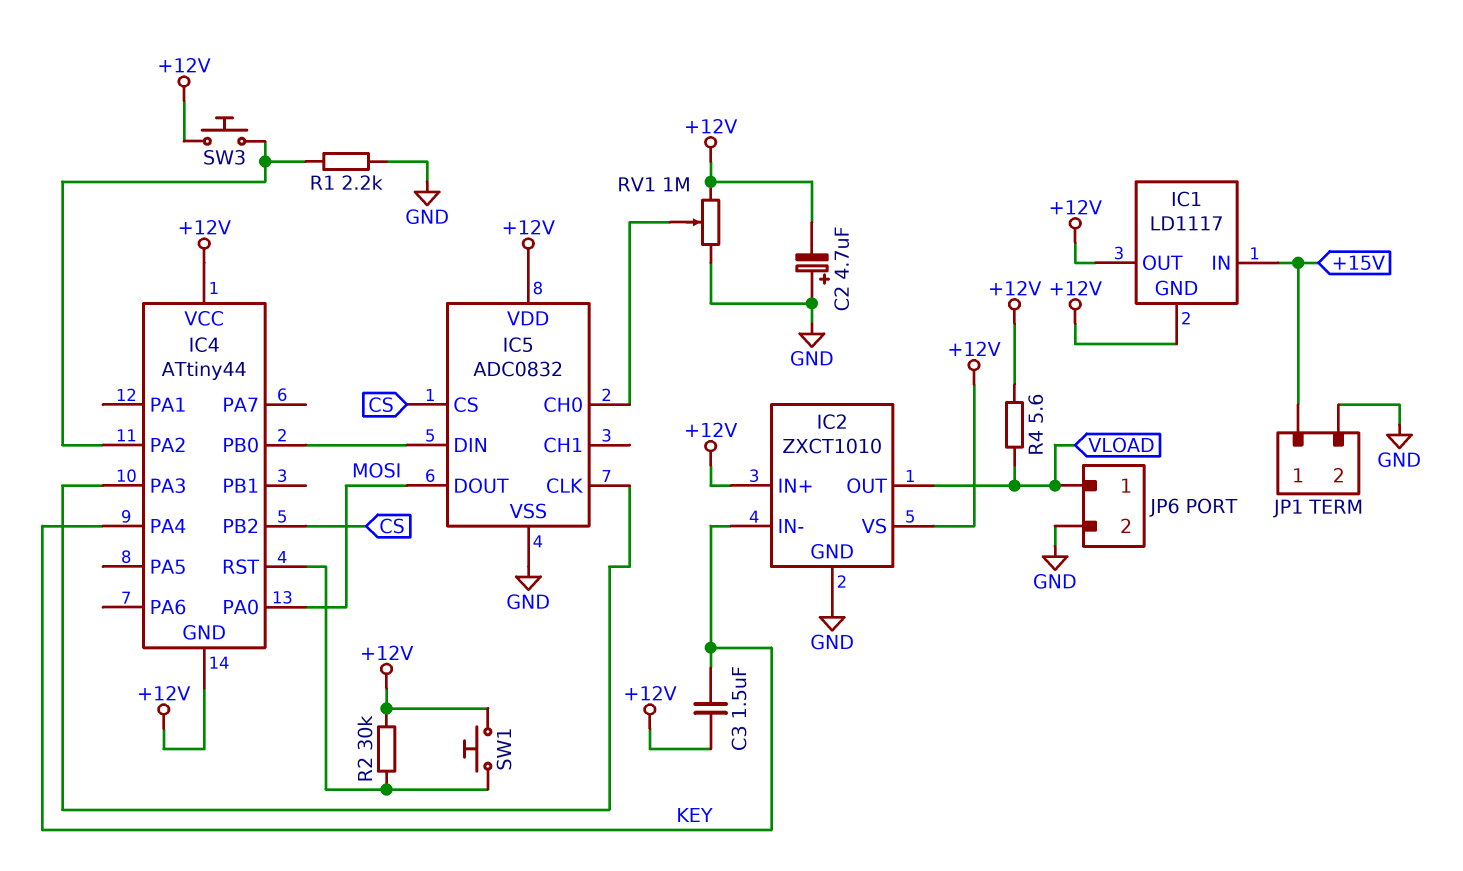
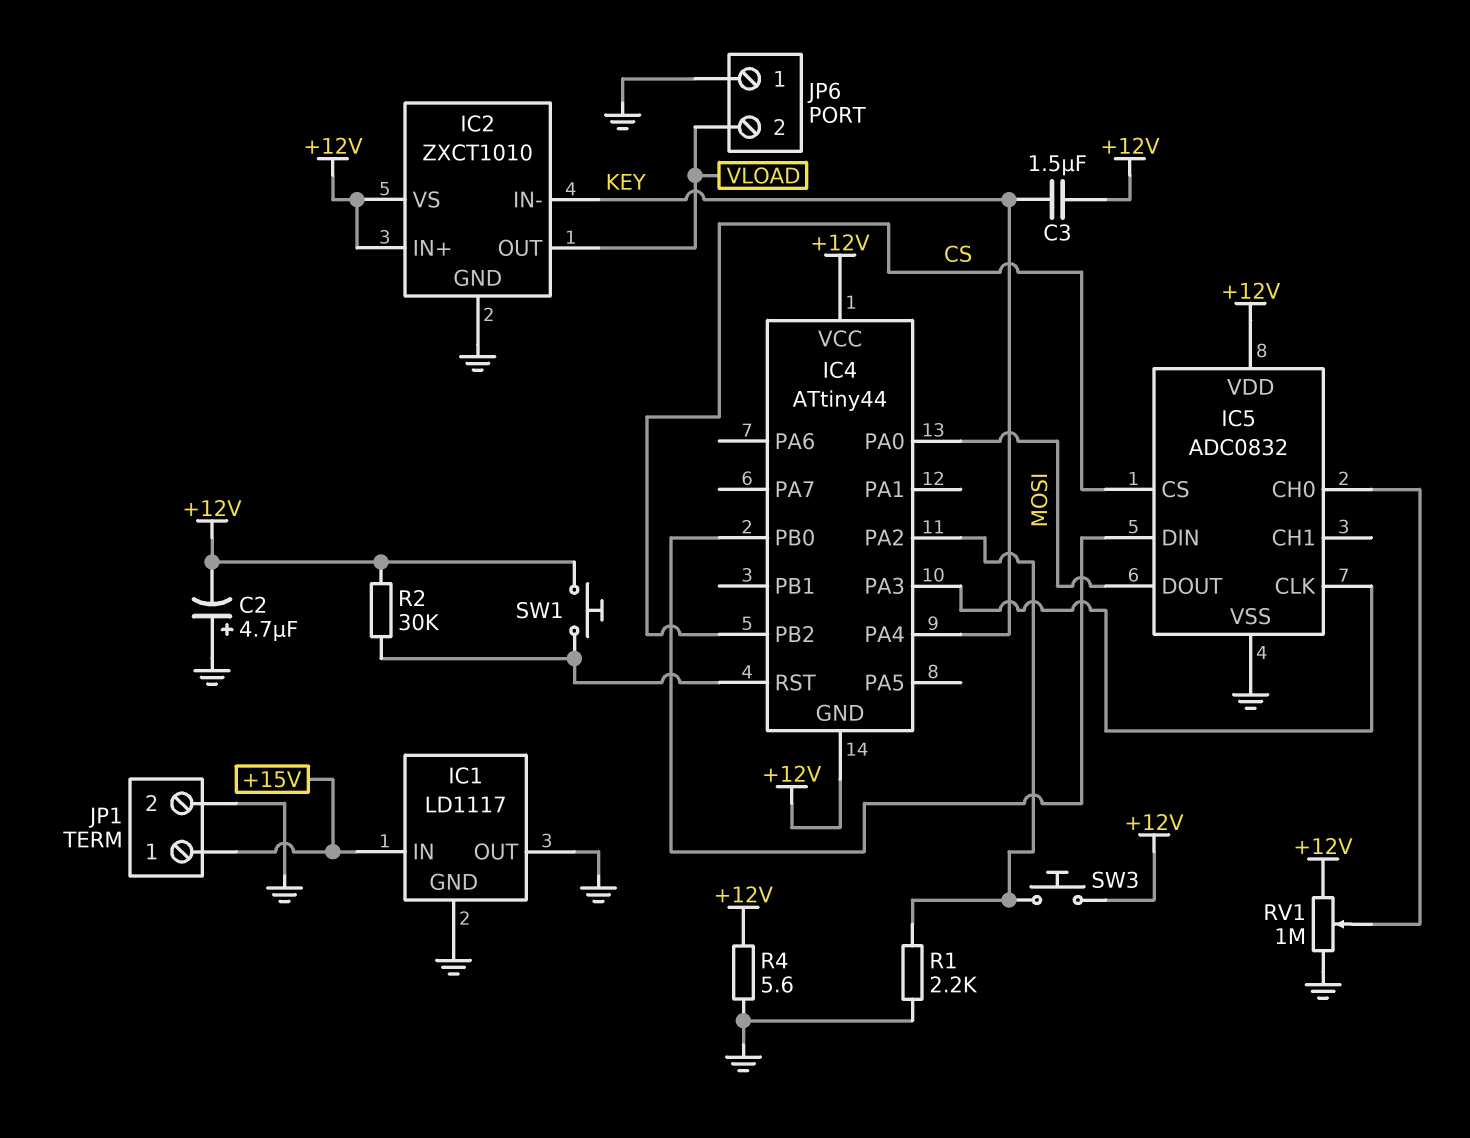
IC1 pin GND: +12V -> GND
IC1 pin OUT: +12V -> GND
JP6 pin 1: VLOAD -> GND
JP6 pin 2: GND -> VLOAD
R4: 5.6 (+12V, VLOAD) -> 5.6 (+12V, GND)

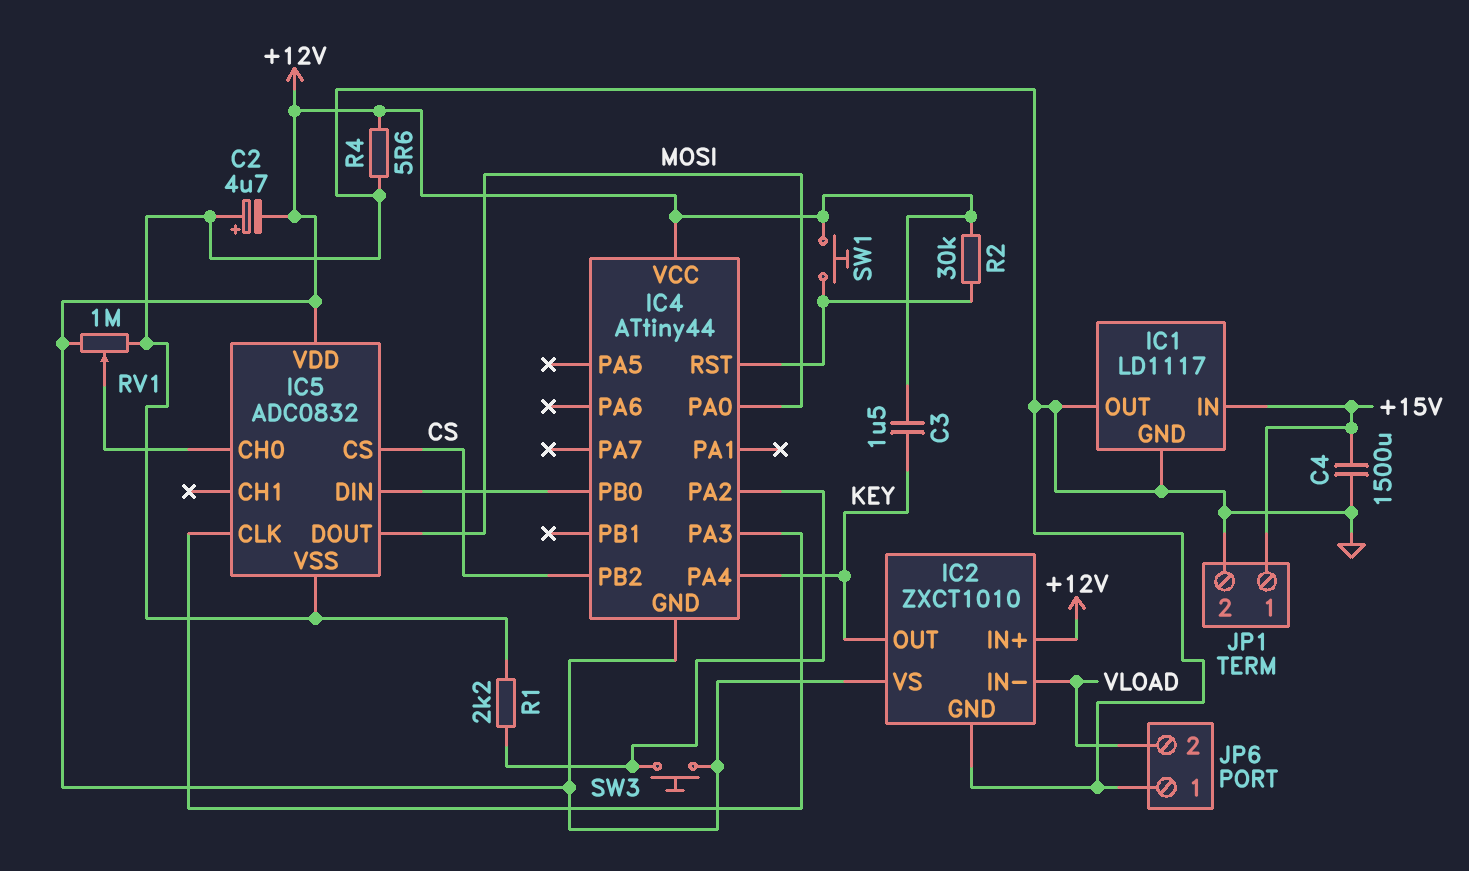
C4: none -> 1500uF (+15V, GND)
IC2 pin IN-: KEY -> VLOAD
IC2 pin OUT: VLOAD -> KEY

